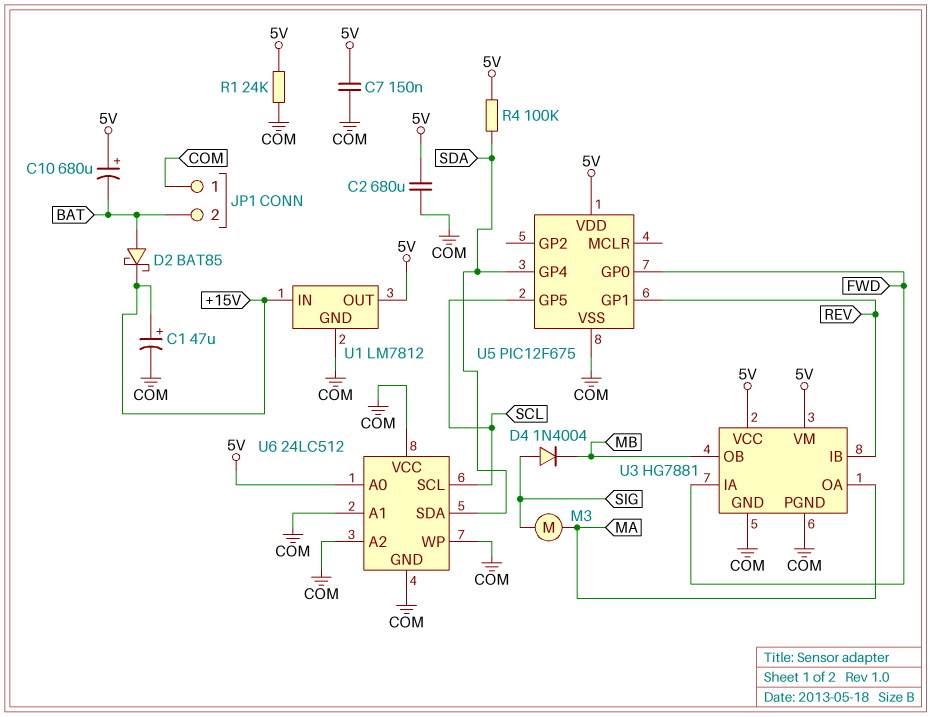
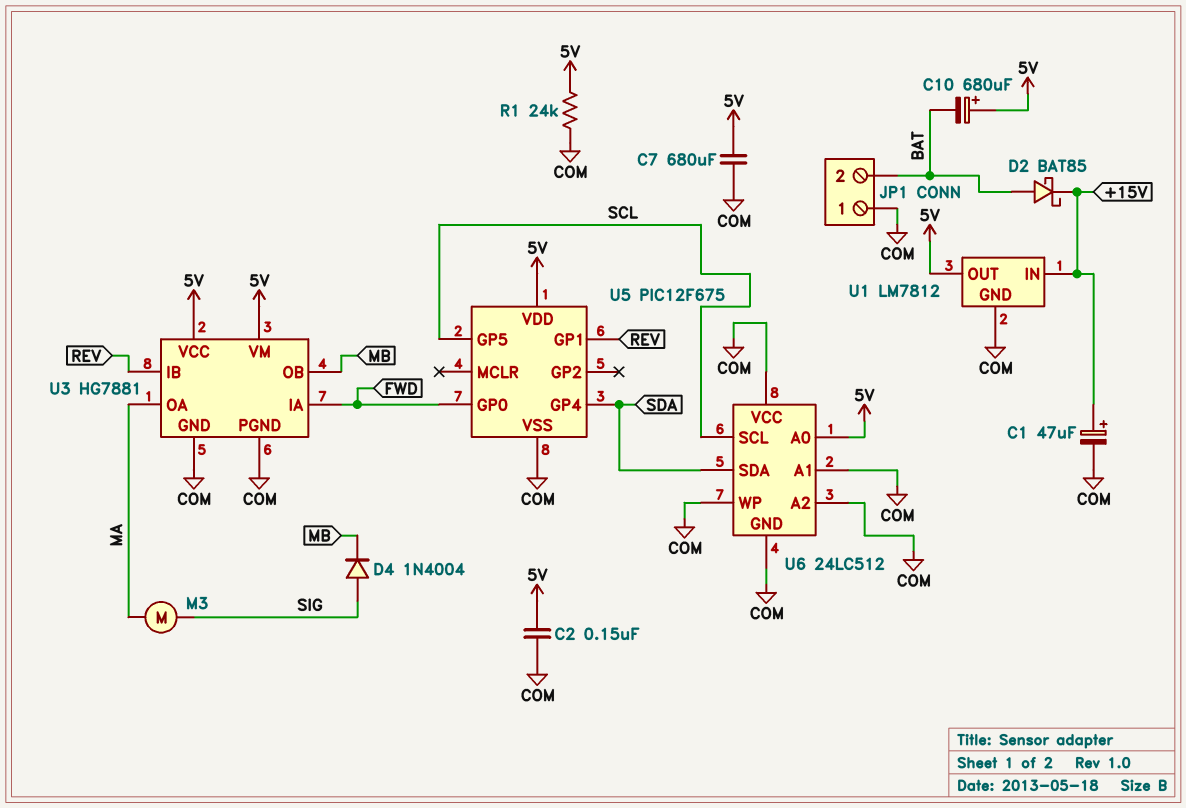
C2: 680uF (5V, COM) -> 150nF (5V, COM)
C7: 150nF (5V, COM) -> 680uF (5V, COM)
R4: 100k (5V, SDA) -> none

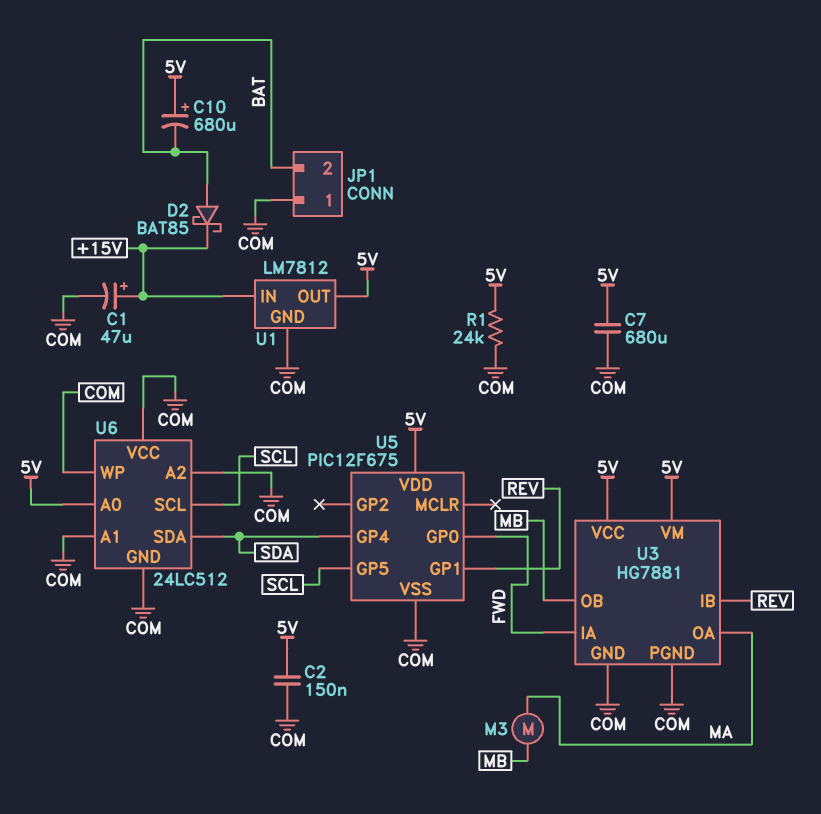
D4: diode 1N4004 (A SIG, K MB) -> none
M3: motor (MA, SIG) -> motor (MA, MB)

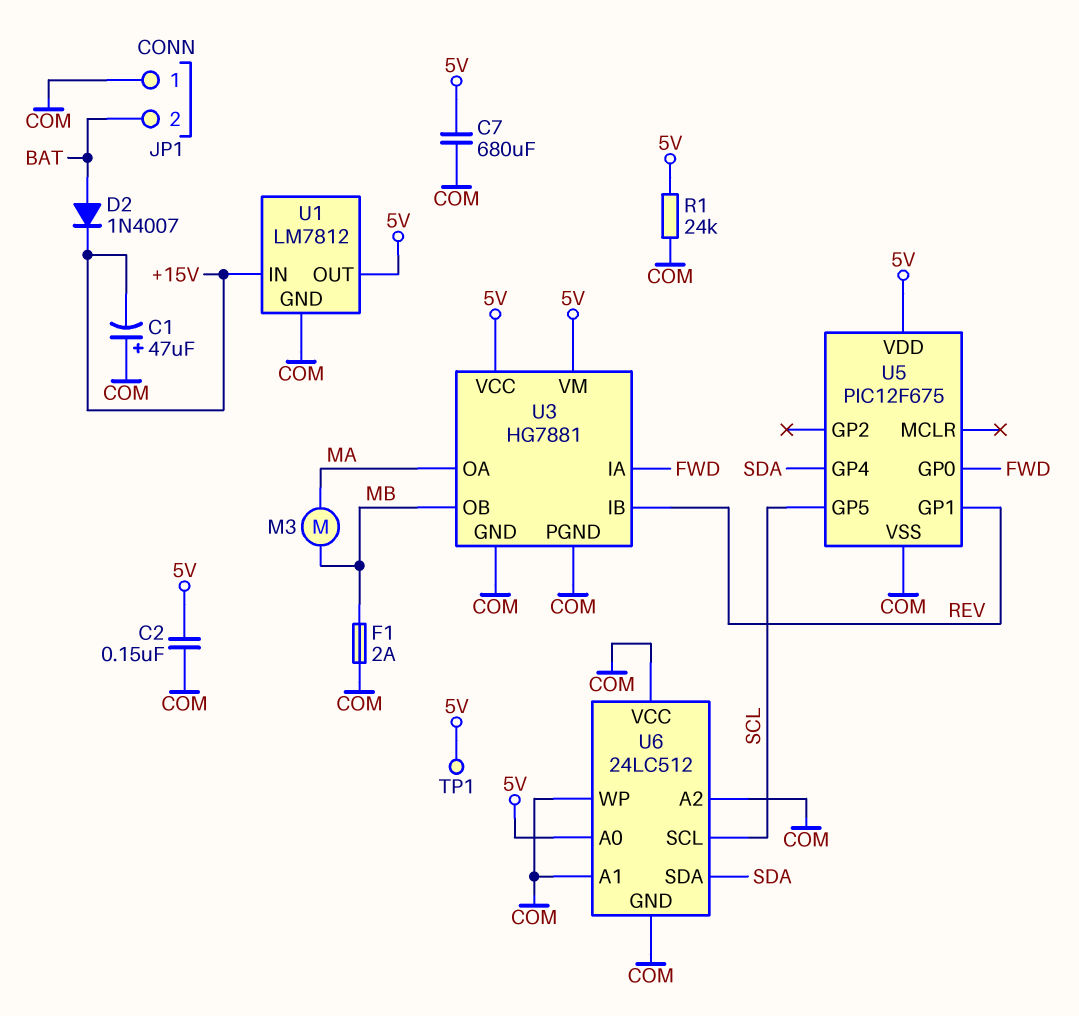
C1: 47uF (plus +15V, minus COM) -> 47uF (plus COM, minus +15V)
C10: 680uF (plus 5V, minus BAT) -> none
D2: schottky BAT85 (A BAT, K +15V) -> diode 1N4007 (A BAT, K +15V)
F1: none -> 2A (COM, MB)
TP1: none -> test point (5V)

